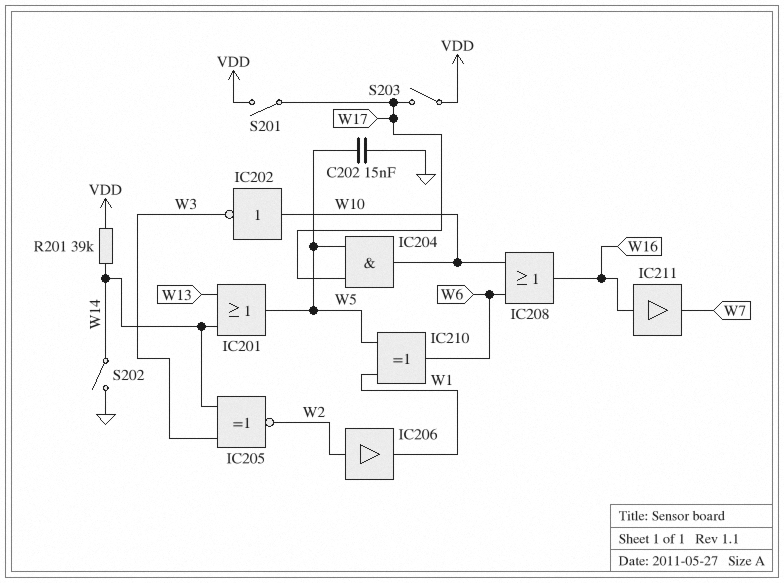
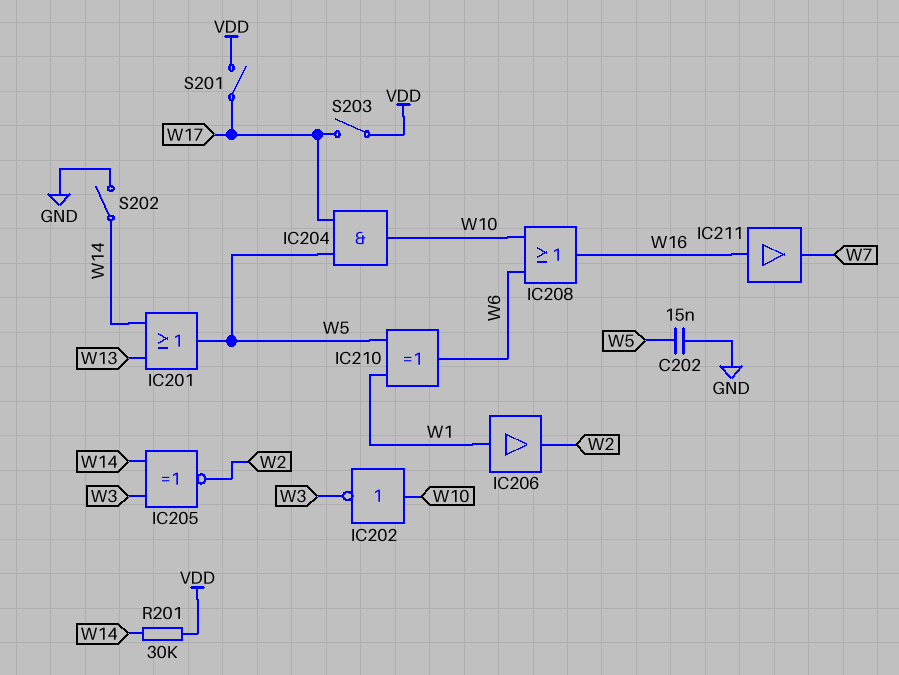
IC206: buffer (in W2, out W1) -> buffer (in W1, out W2)
R201: 39k (VDD, W14) -> 30k (VDD, W14)

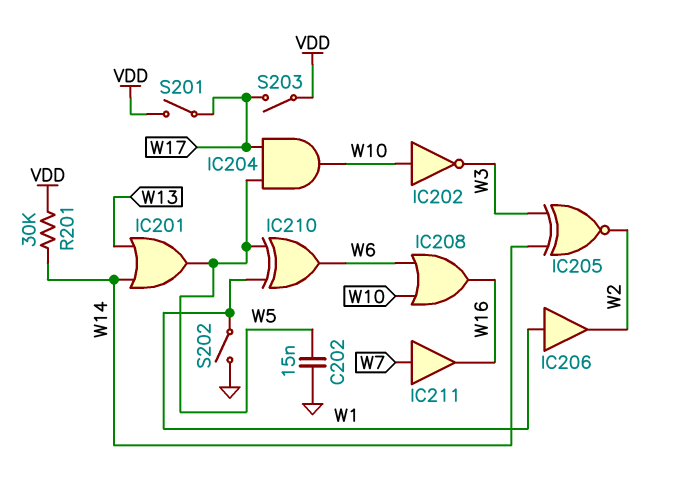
IC211: buffer (in W16, out W7) -> buffer (in W7, out W16)
S202: switch (GND, W14) -> switch (GND, W1)

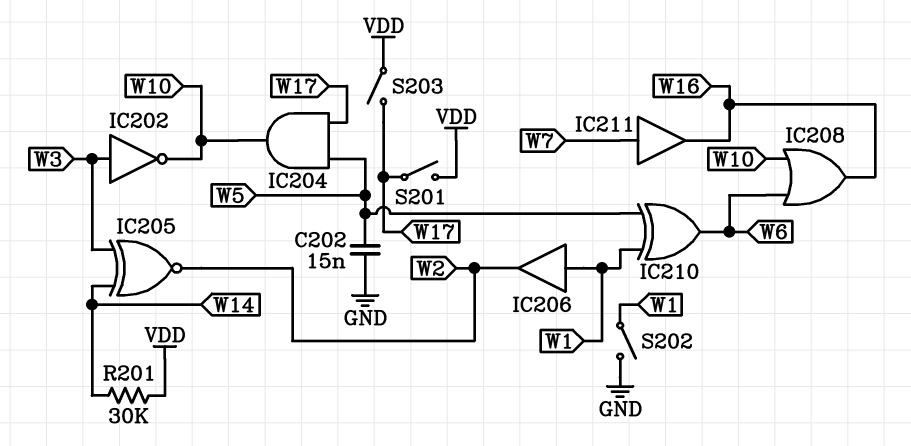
IC201: OR (in W13, in W14, out W5) -> none
IC202: NOT (in W10, out W3) -> NOT (in W3, out W10)

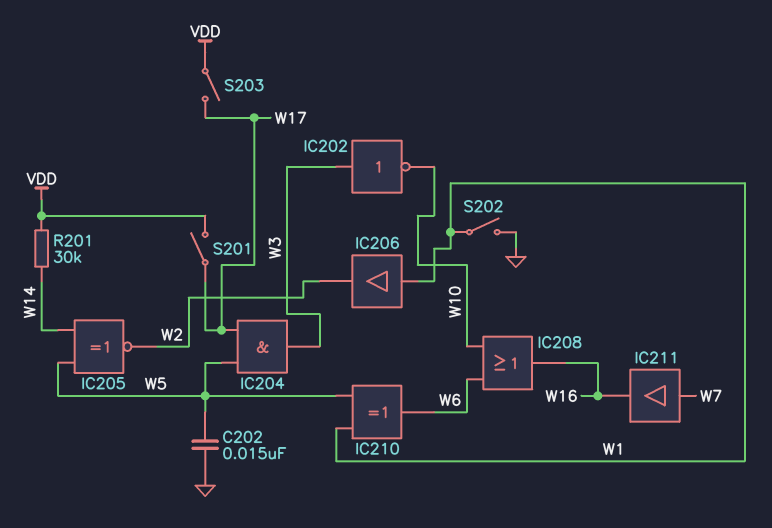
IC204: AND (in W5, in W17, out W10) -> AND (in W5, in W17, out W3)
IC205: XNOR (in W3, in W14, out W2) -> XNOR (in W5, in W14, out W2)

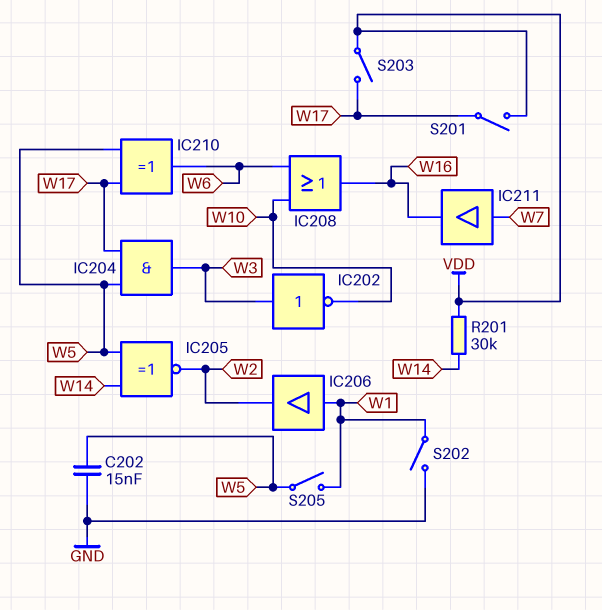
IC210: XOR (in W1, in W5, out W6) -> XOR (in W5, in W17, out W6)
S205: none -> switch (W1, W5)

